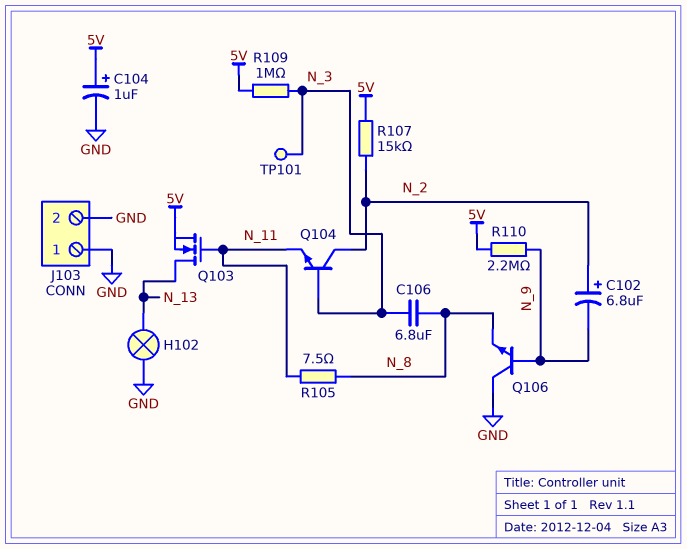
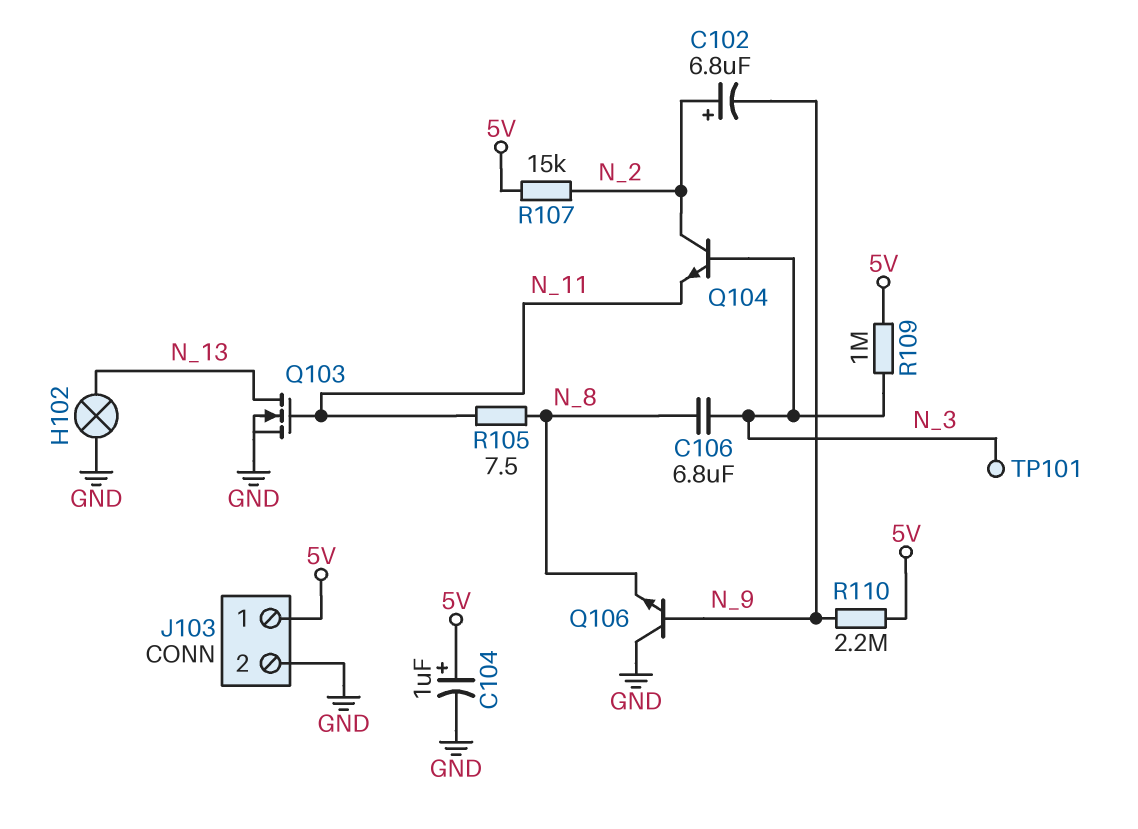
J103 pin 1: GND -> 5V
Q103: NMOS (G N_11, D N_13, S 5V) -> NMOS (G N_11, D N_13, S GND)

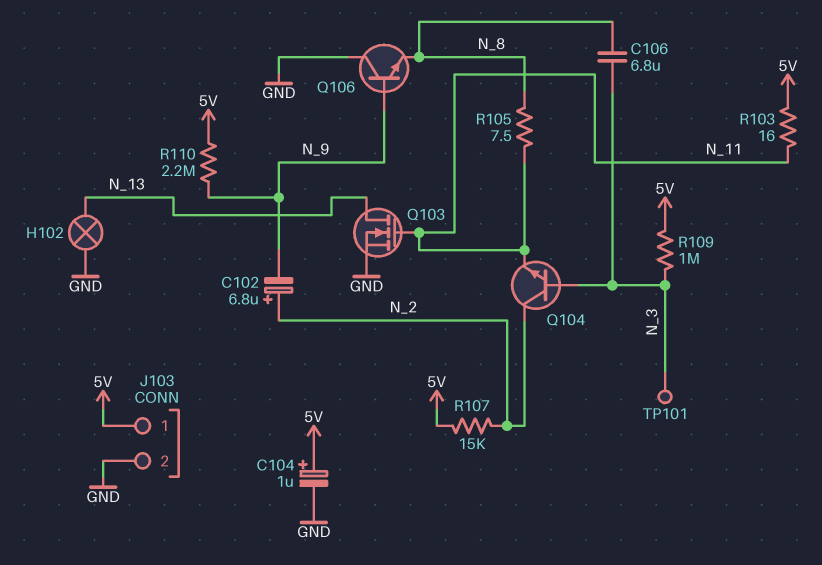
R103: none -> 16 (5V, N_11)

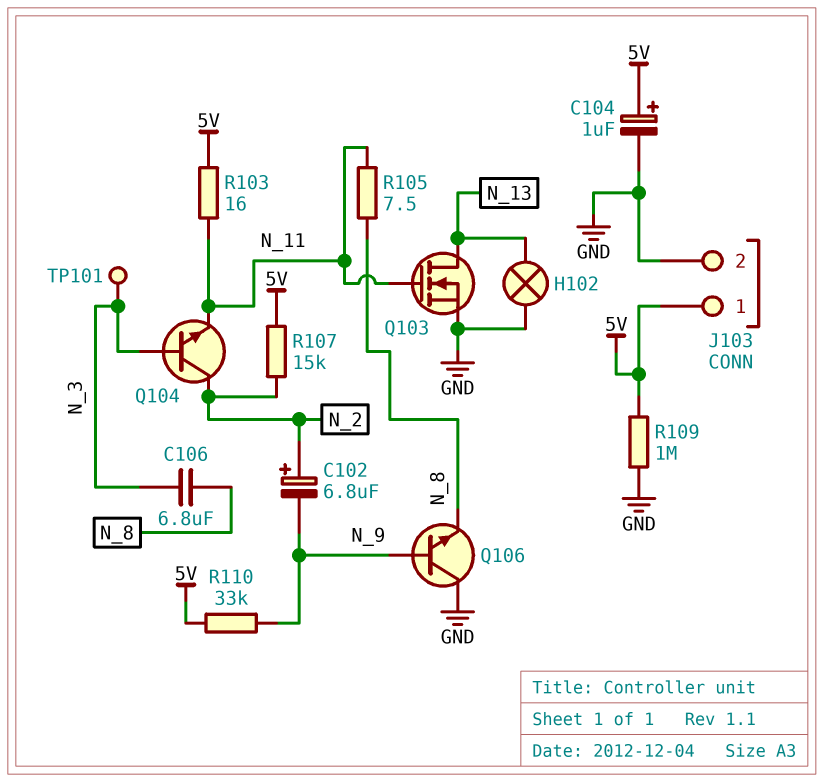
R109: 1M (5V, N_3) -> 1M (5V, GND)
R110: 2.2M (5V, N_9) -> 33k (5V, N_9)

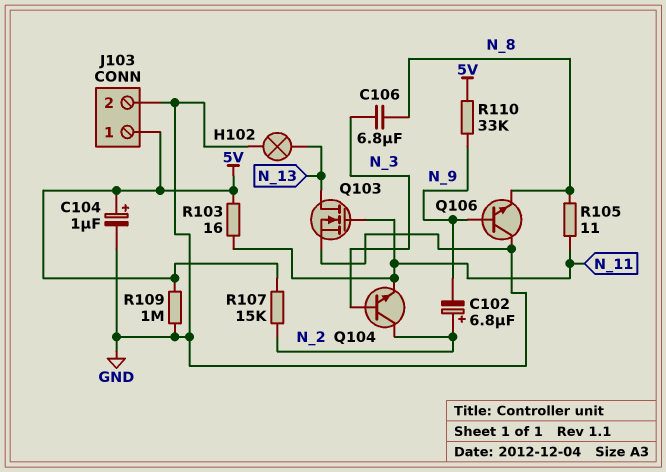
R105: 7.5 (N_8, N_11) -> 11 (N_8, N_11)
TP101: test point (N_3) -> none

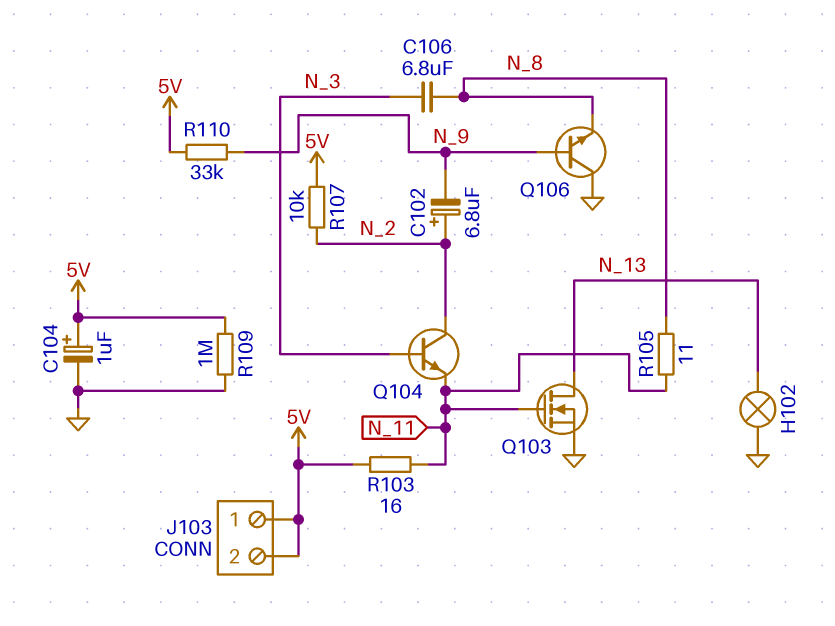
J103 pin 2: GND -> 5V
R107: 15k (5V, N_2) -> 10k (5V, N_2)

